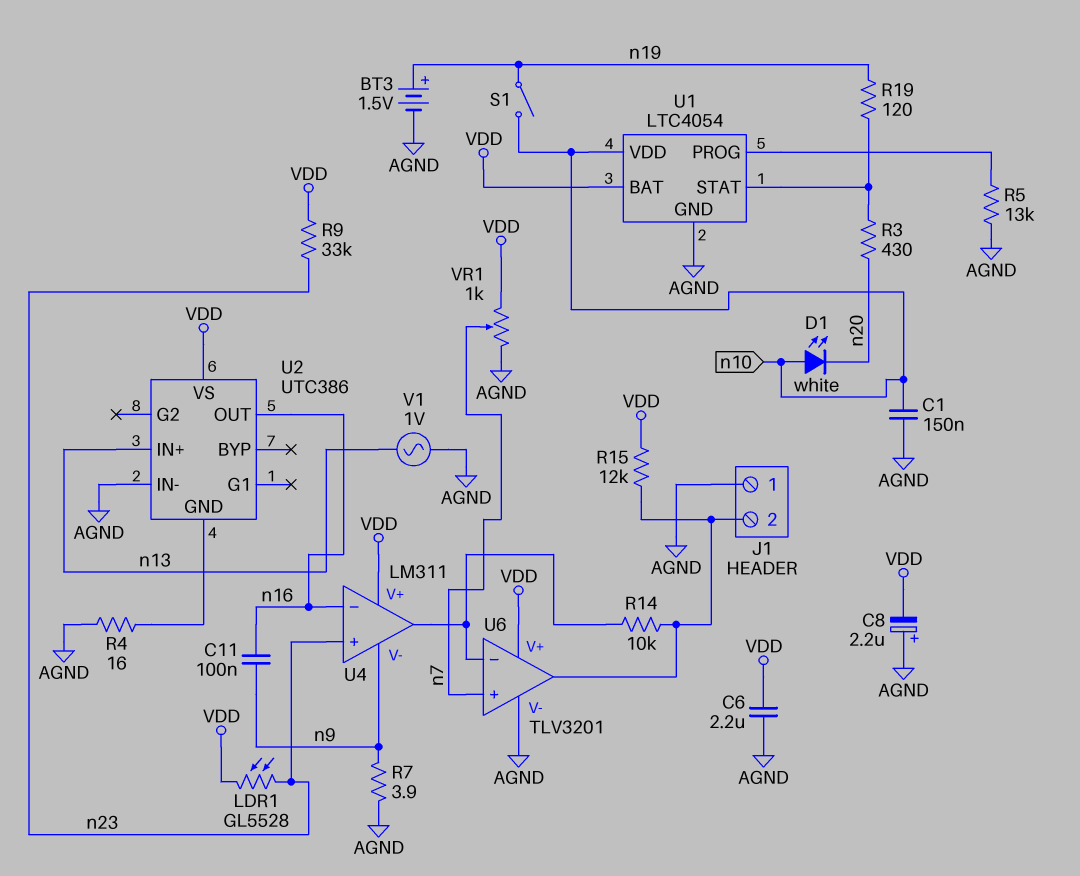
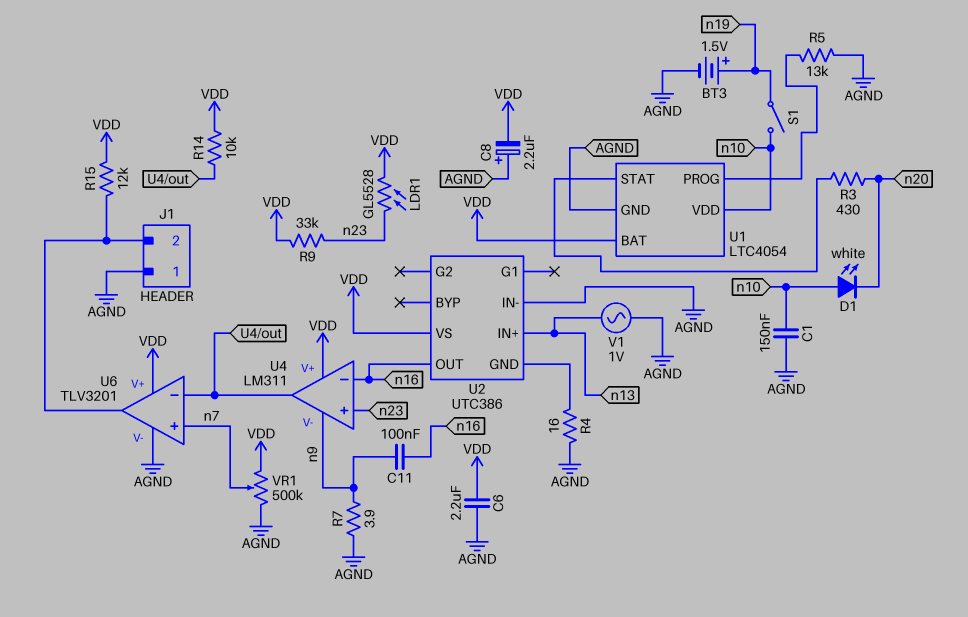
R14: 10k (J1/2, U4/out) -> 10k (U4/out, VDD)
R19: 120 (U1/STAT, n19) -> none
VR1: 1k (AGND, VDD, wiper n7) -> 500k (AGND, VDD, wiper n7)

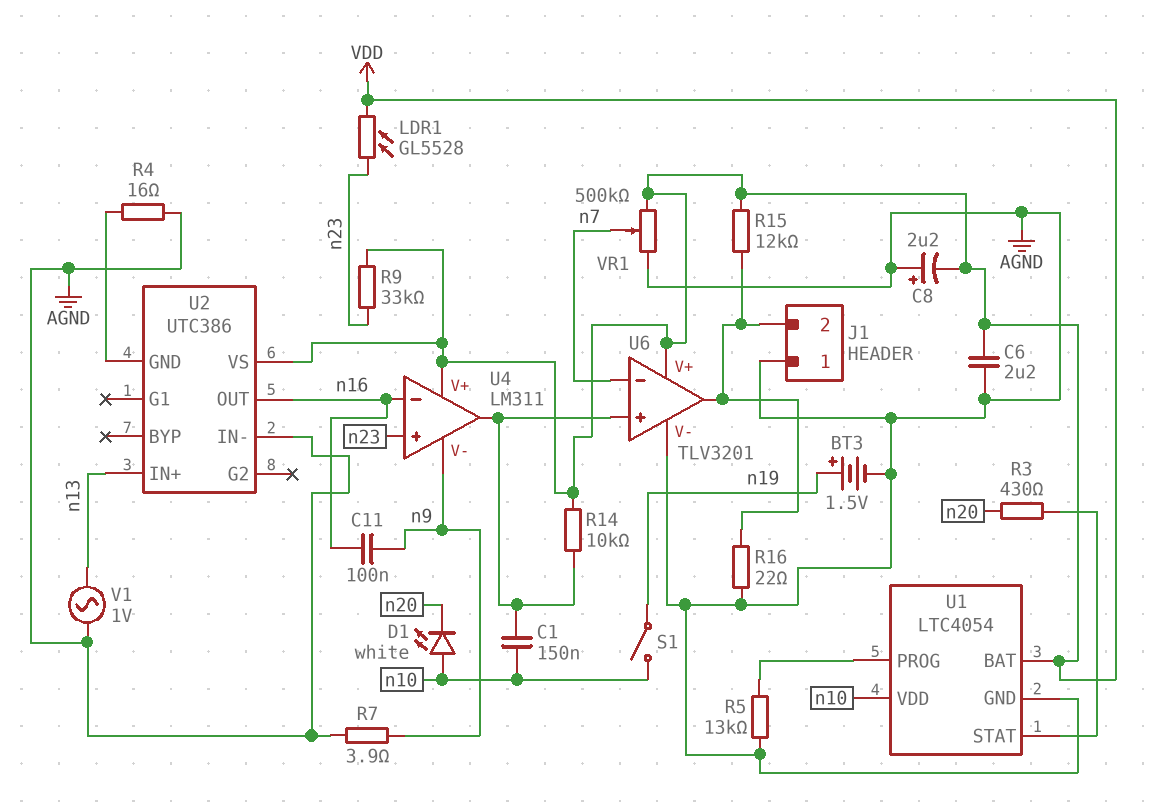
C1: 150nF (AGND, n10) -> 150nF (U4/out, n10)
R16: none -> 22 (AGND, J1/2)
U6 pin in+: n7 -> U4/out
U6 pin in-: U4/out -> n7

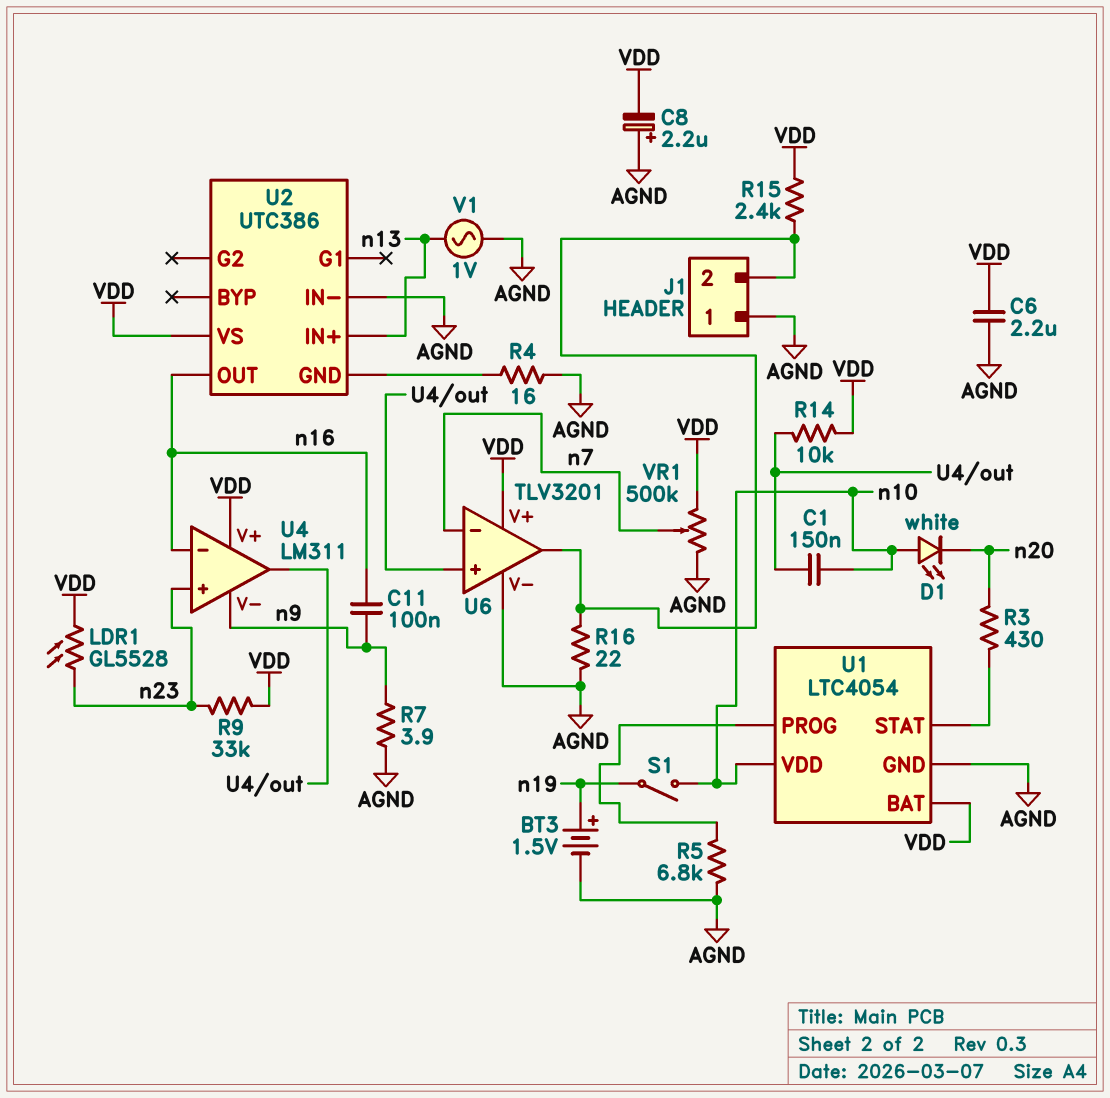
R5: 13k (AGND, U1/PROG) -> 6.8k (AGND, U1/PROG)
R15: 12k (J1/2, VDD) -> 2.4k (J1/2, VDD)

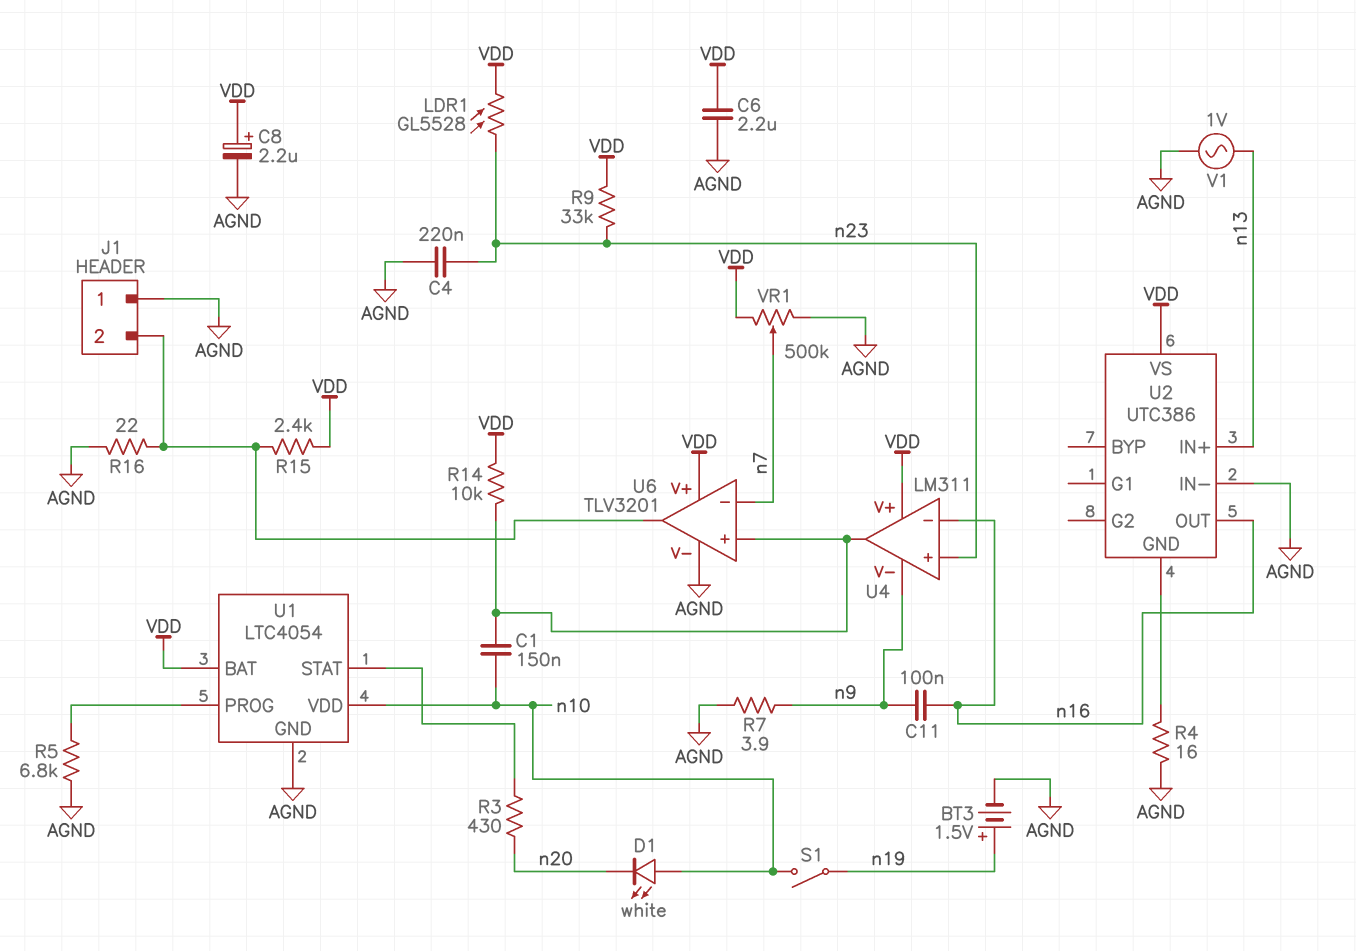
C4: none -> 220nF (AGND, n23)
C8: 2.2uF (plus AGND, minus VDD) -> 2.2uF (plus VDD, minus AGND)

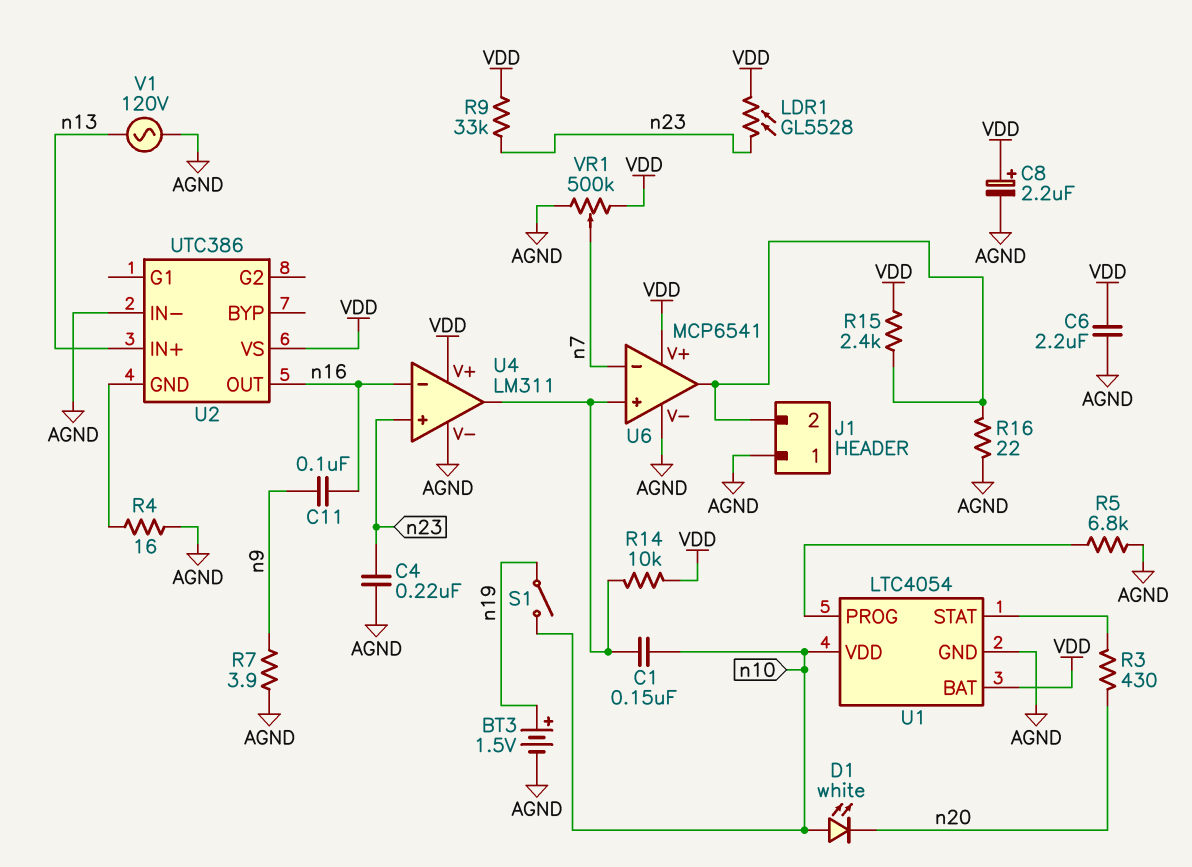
U4 pin V-: n9 -> AGND
U6: TLV3201 -> MCP6541
V1: AC 1V (AGND, n13) -> AC 120V (AGND, n13)

